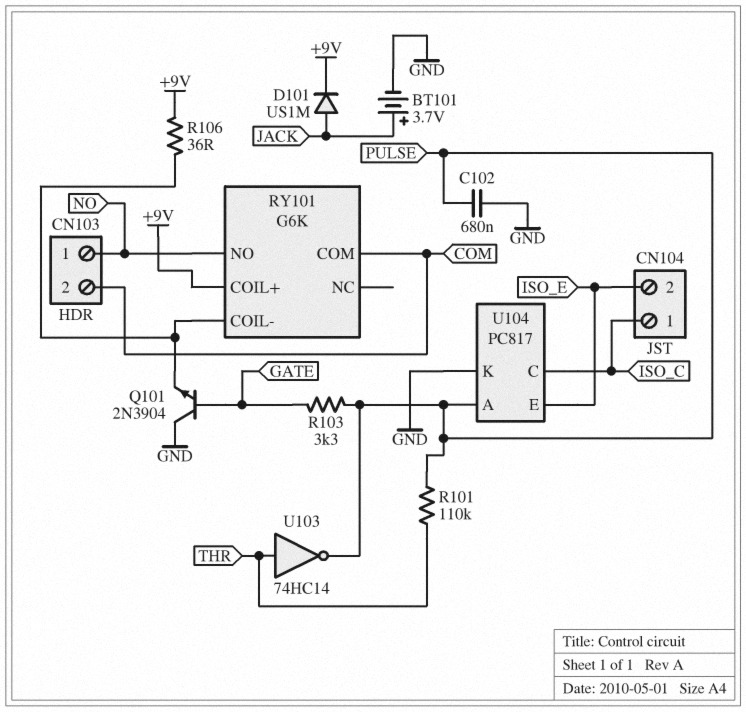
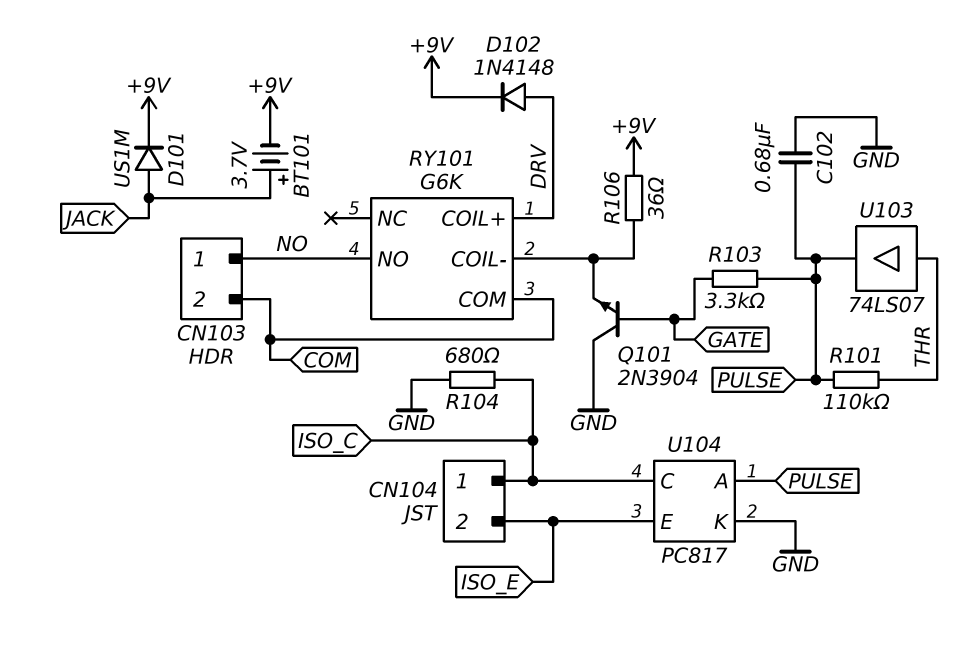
BT101: 3.7V (plus JACK, minus GND) -> 3.7V (plus JACK, minus +9V)
D102: none -> diode 1N4148 (A DRV, K +9V)
R104: none -> 680 (GND, ISO_C)
RY101 pin COIL+: +9V -> DRV
U103: NOT 74HC14 (in THR, out PULSE) -> buffer 74LS07 (in THR, out PULSE)

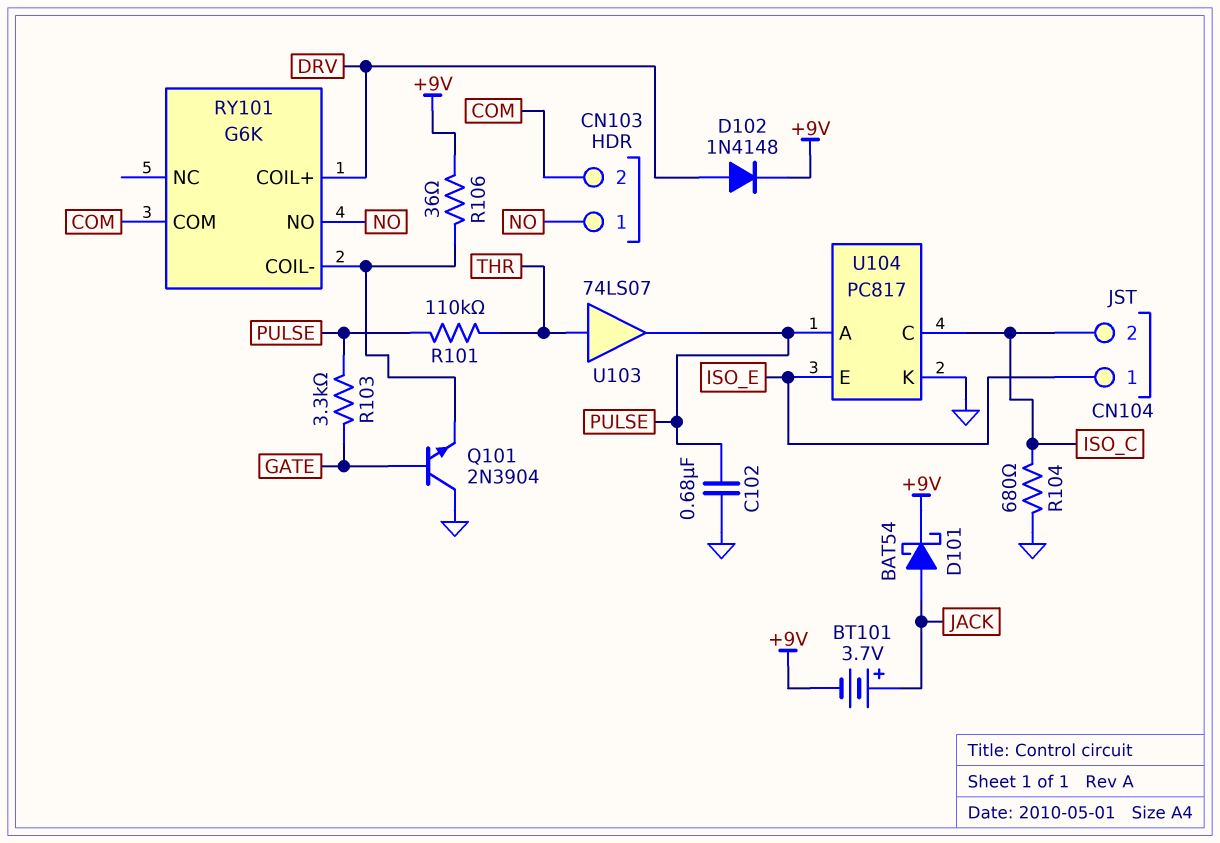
CN104 pin 1: ISO_C -> ISO_E
CN104 pin 2: ISO_E -> ISO_C
D101: diode US1M (A JACK, K +9V) -> schottky BAT54 (A JACK, K +9V)

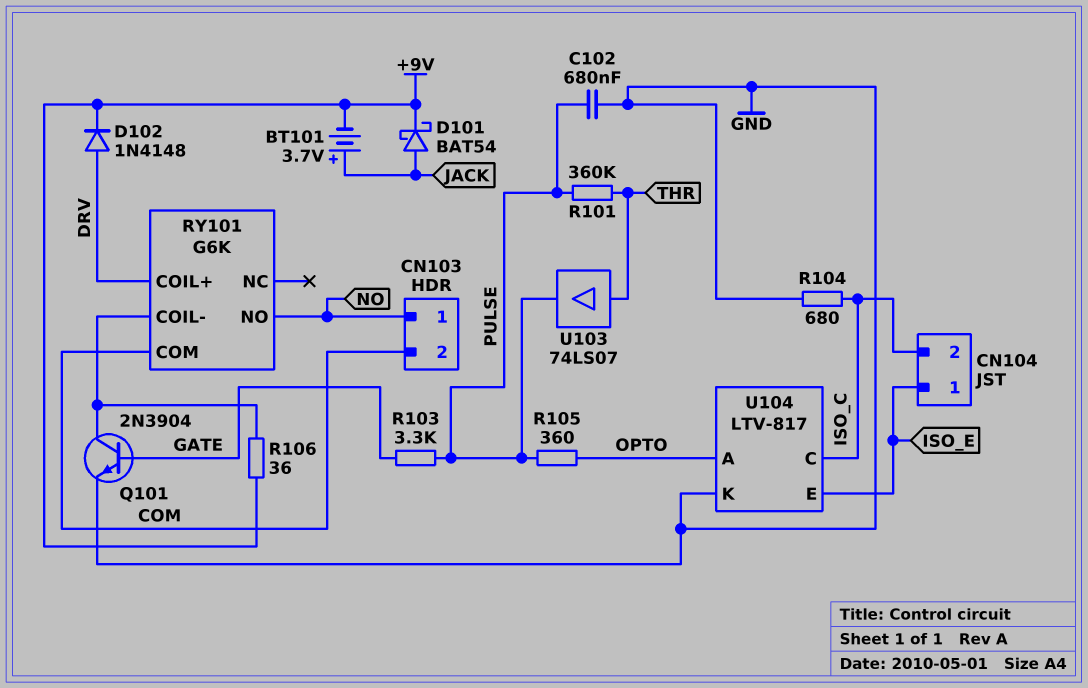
Q101: NPN 2N3904 (B GATE, C GND, E RY101/COIL-) -> NPN 2N3904 (B GATE, C RY101/COIL-, E GND)
R101: 110k (PULSE, THR) -> 360k (PULSE, THR)
R105: none -> 360 (OPTO, PULSE)
U104: PC817 -> LTV-817
U104 pin A: PULSE -> OPTO

